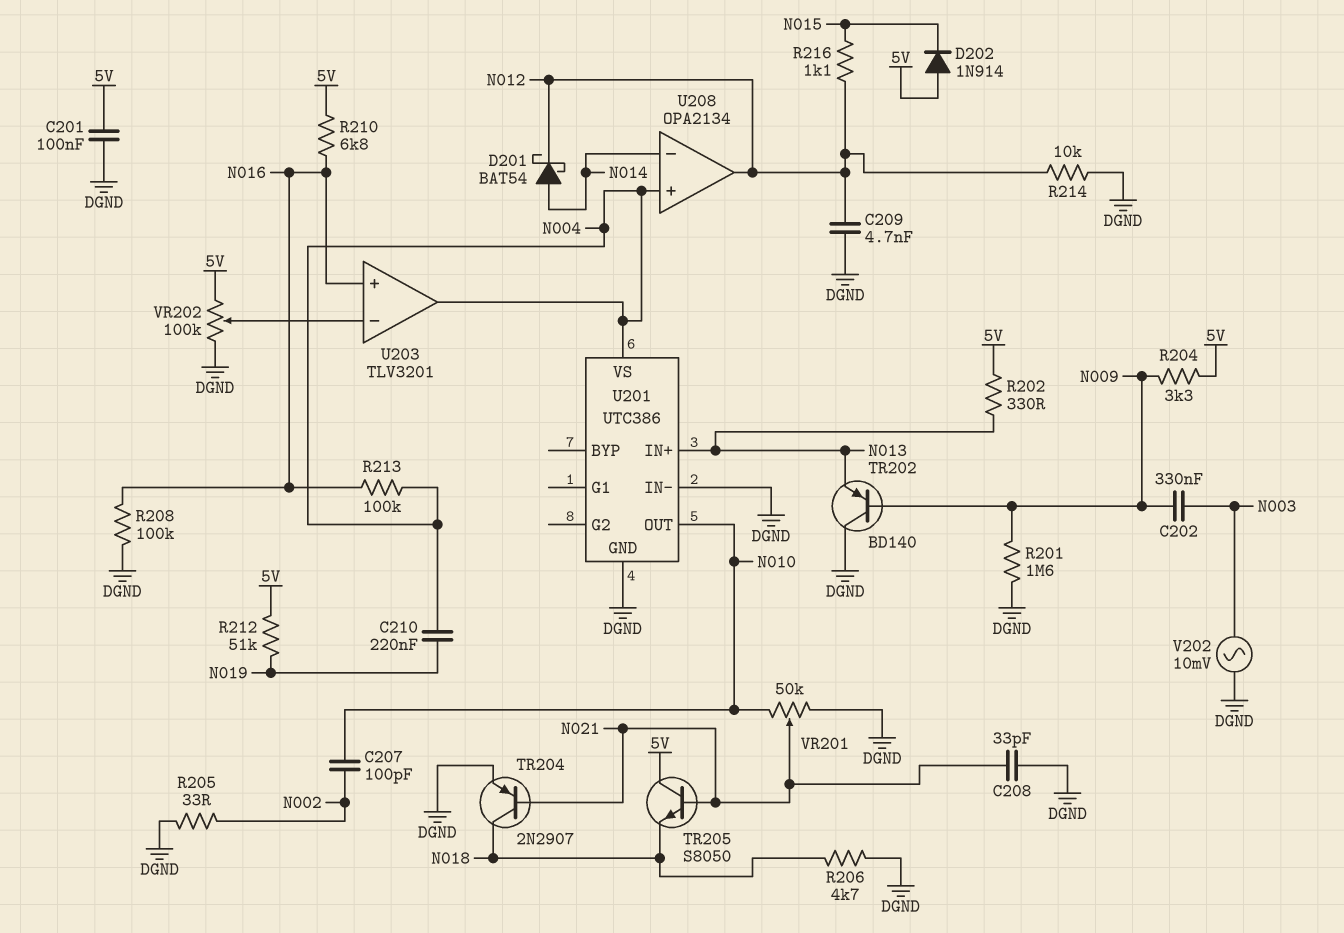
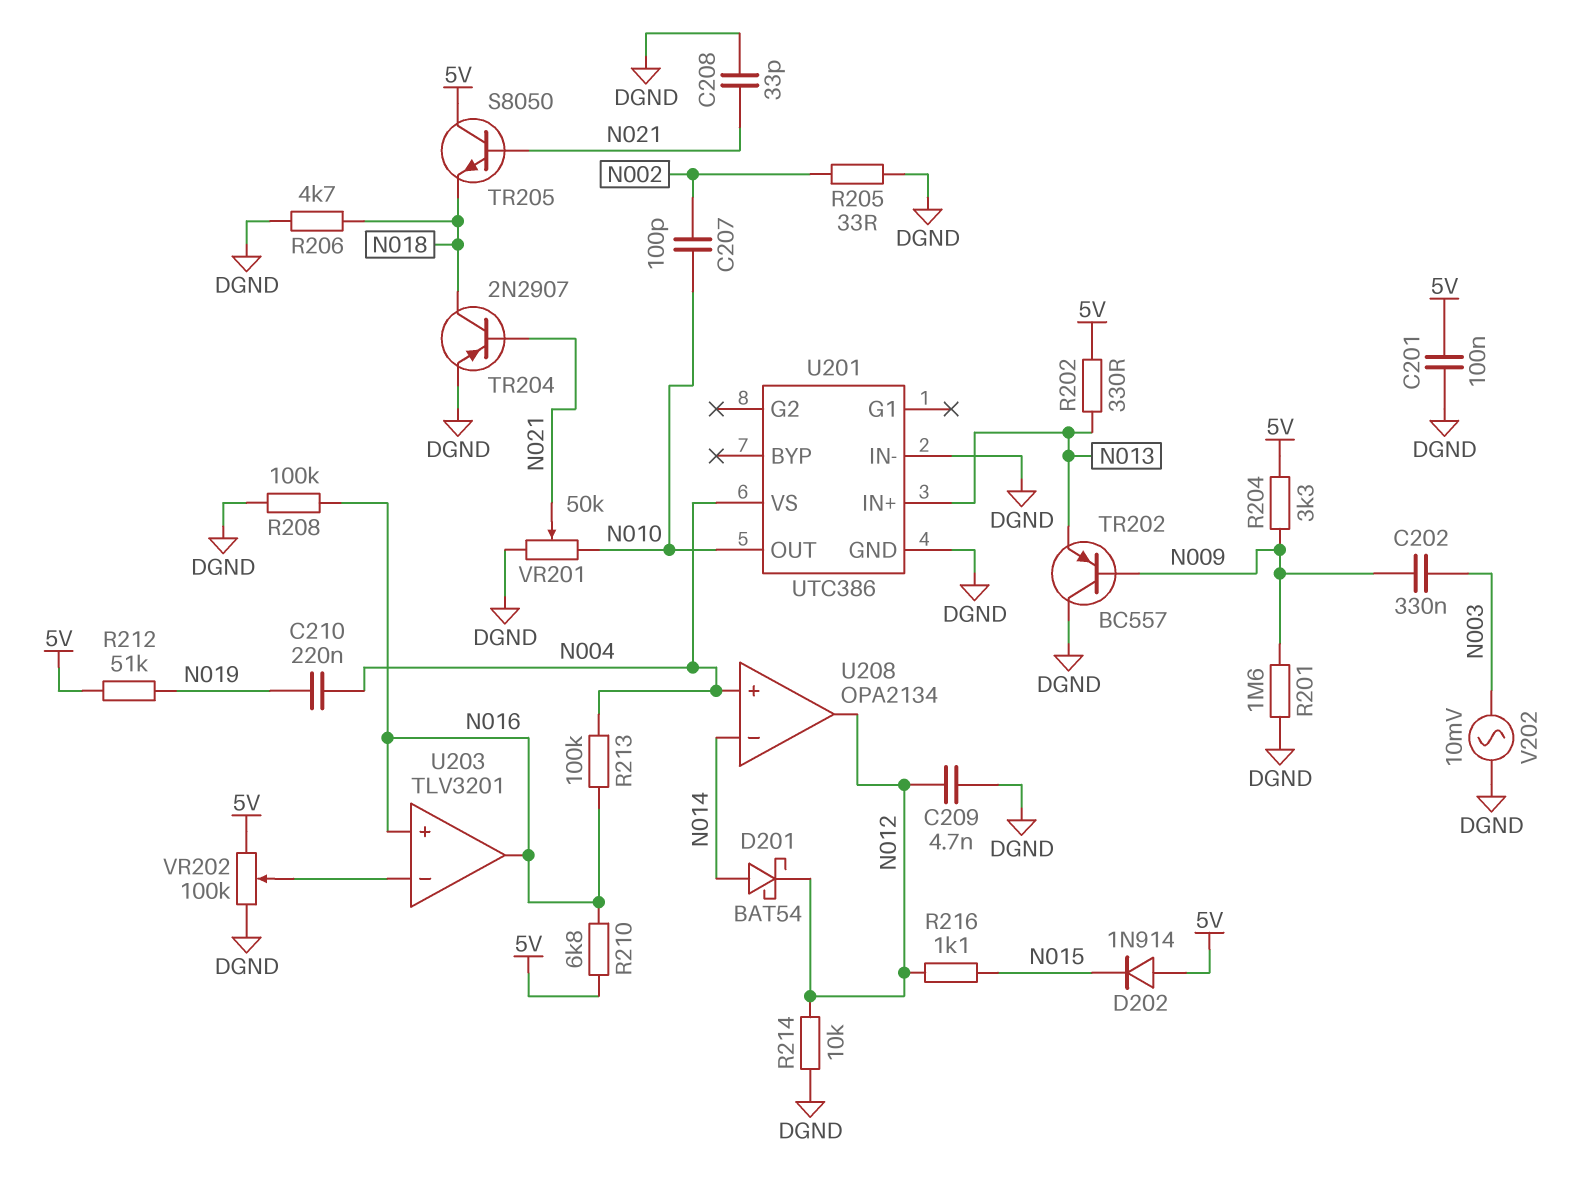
TR202: PNP BD140 (B N009, C DGND, E N013) -> PNP BC557 (B N009, C DGND, E N013)
U203 pin out: N004 -> N016

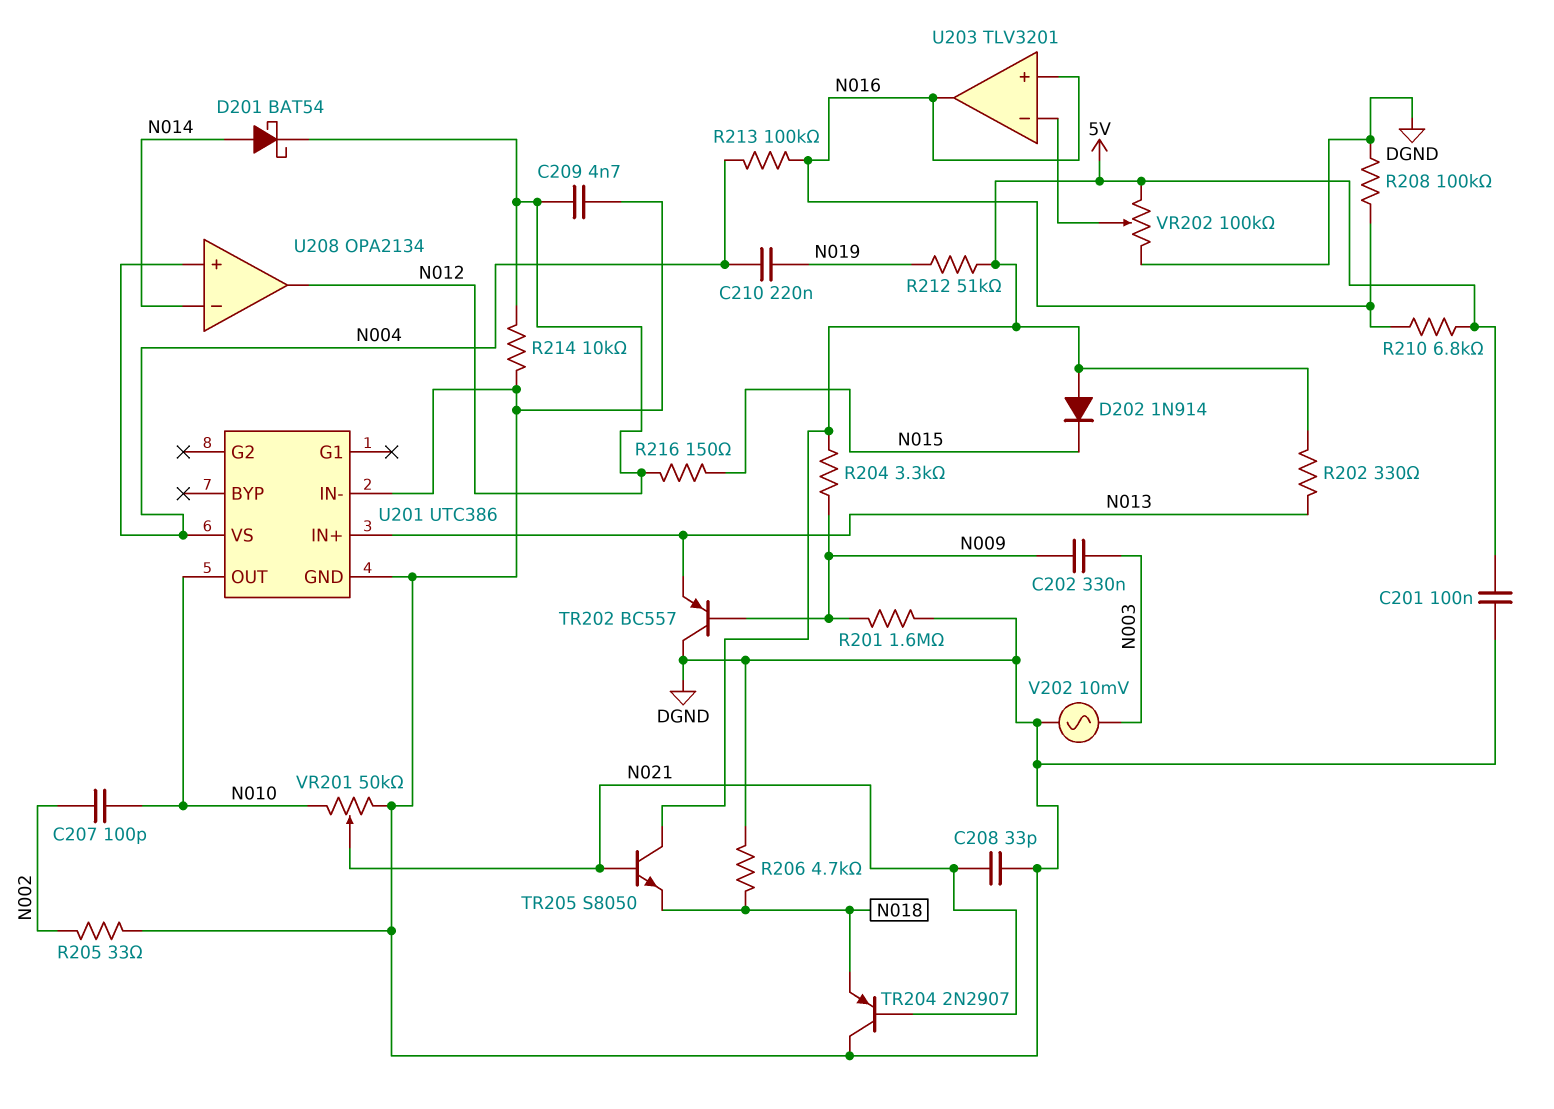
R216: 1.1k (N012, N015) -> 150 (N012, N015)
TR204: PNP 2N2907 (B N021, C N018, E DGND) -> PNP 2N2907 (B N021, C DGND, E N018)

